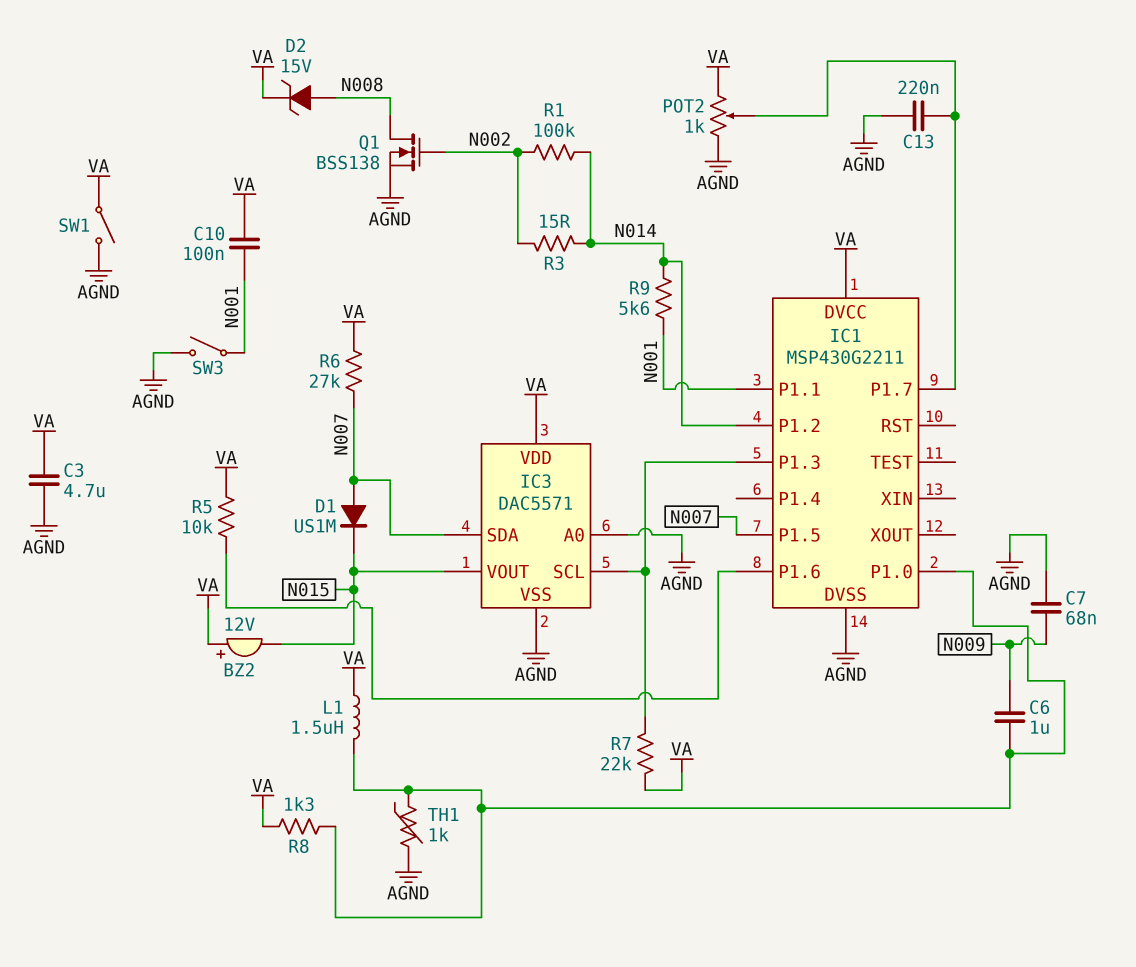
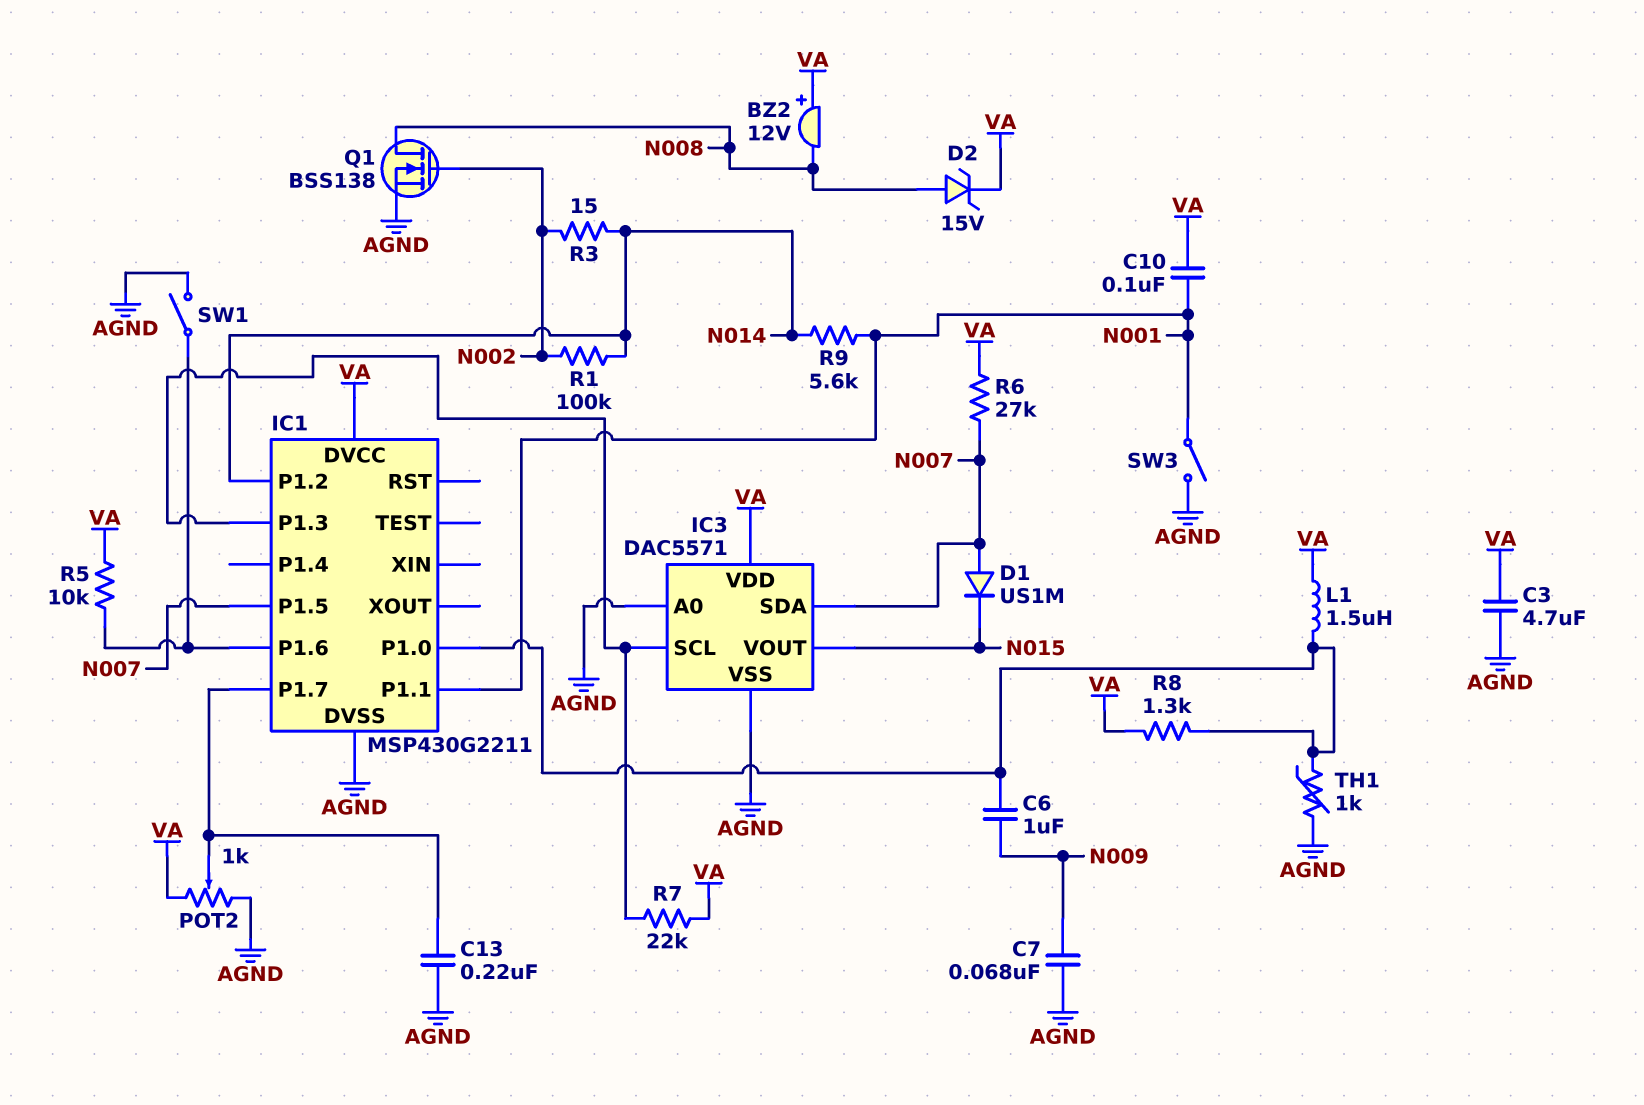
BZ2: buzzer 12V (plus VA, minus N015) -> buzzer 12V (plus VA, minus N008)
SW1: switch (AGND, VA) -> switch (AGND, IC1/P1.6)

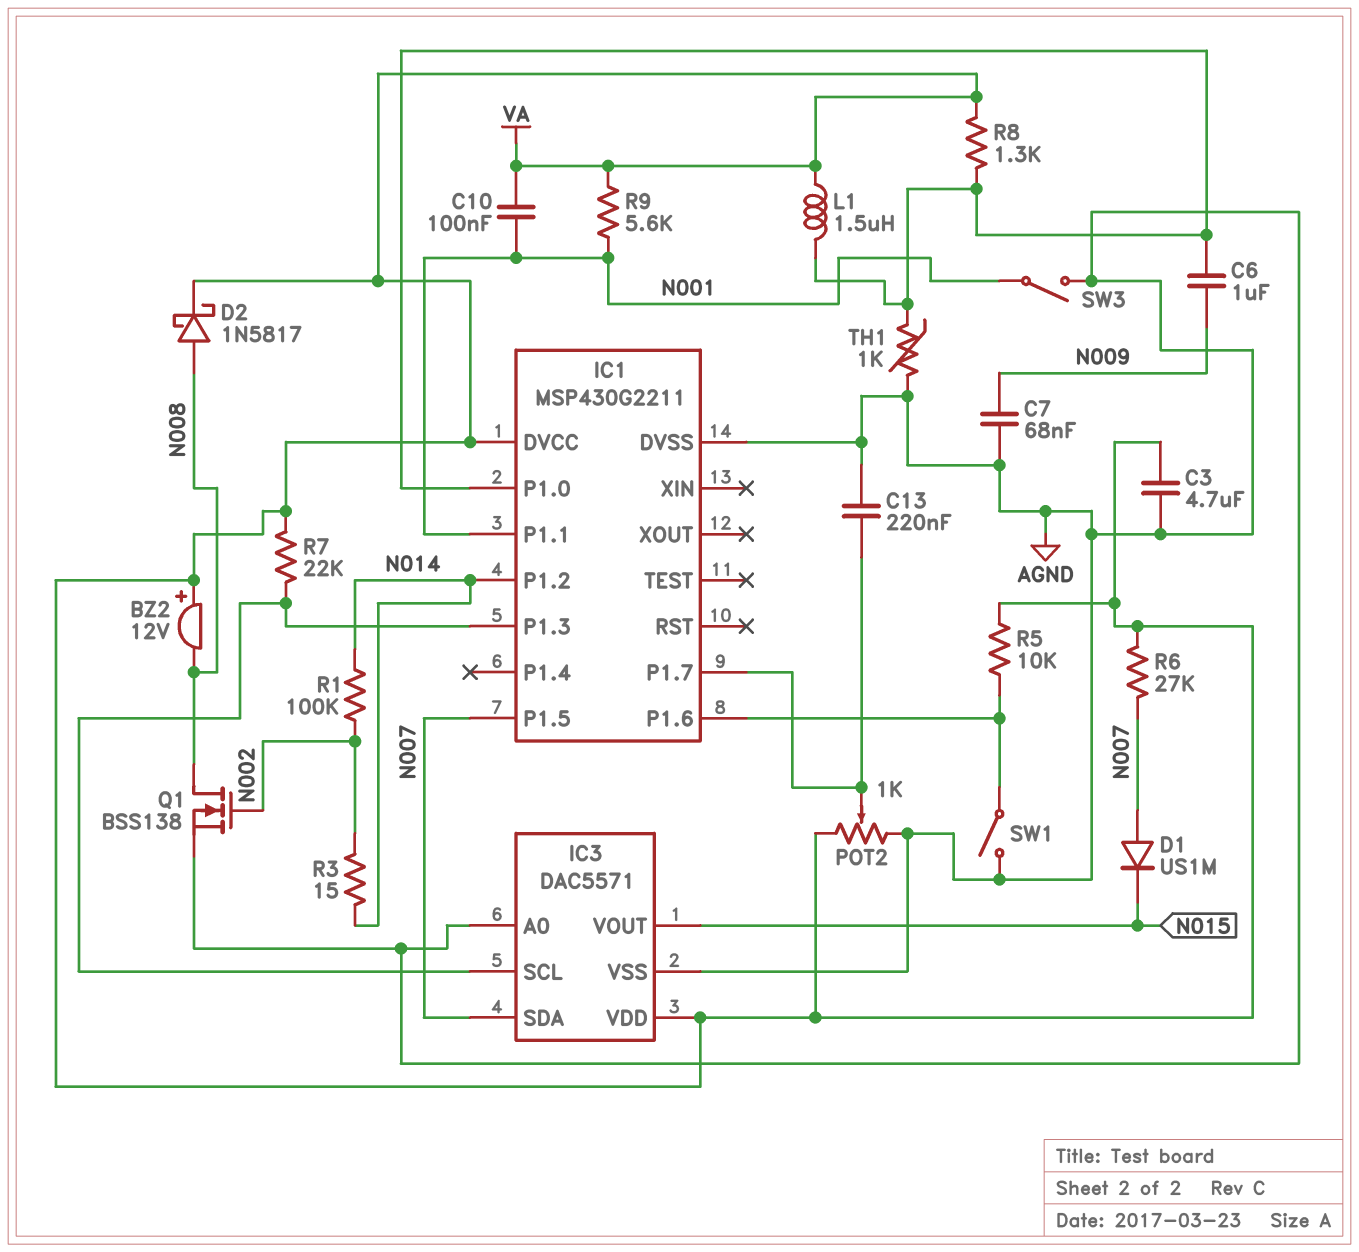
D2: zener 15V (A N008, K VA) -> schottky 1N5817 (A N008, K VA)
R9: 5.6k (N001, N014) -> 5.6k (N001, VA)

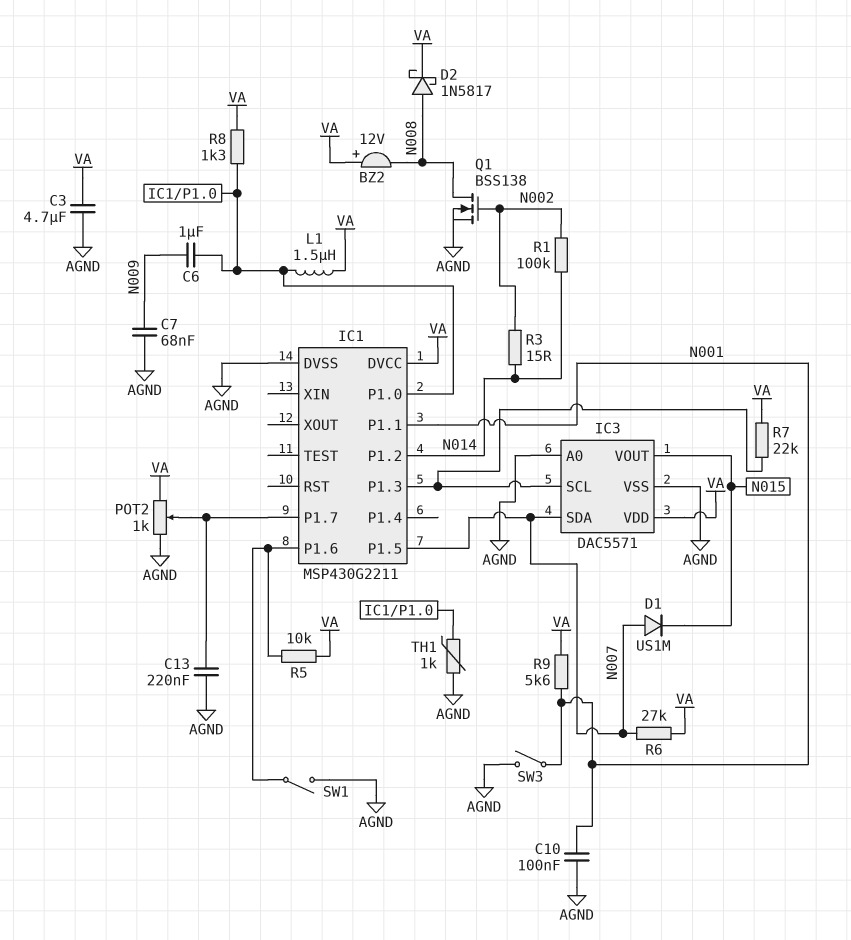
C10: 100nF (N001, VA) -> 100nF (AGND, N001)

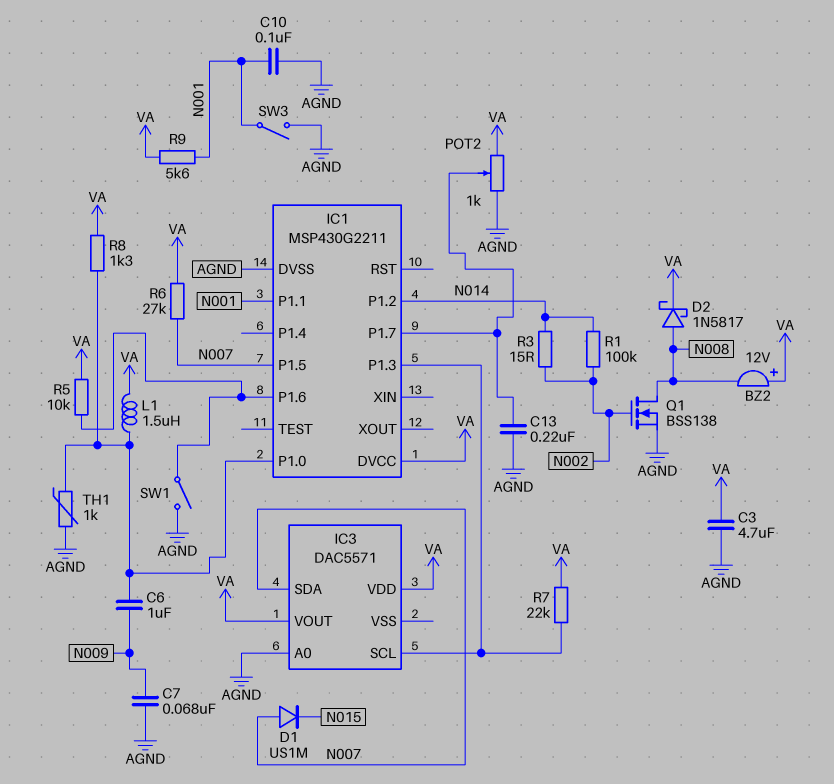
IC3 pin VOUT: N015 -> VA
IC3 pin VSS: AGND -> none

